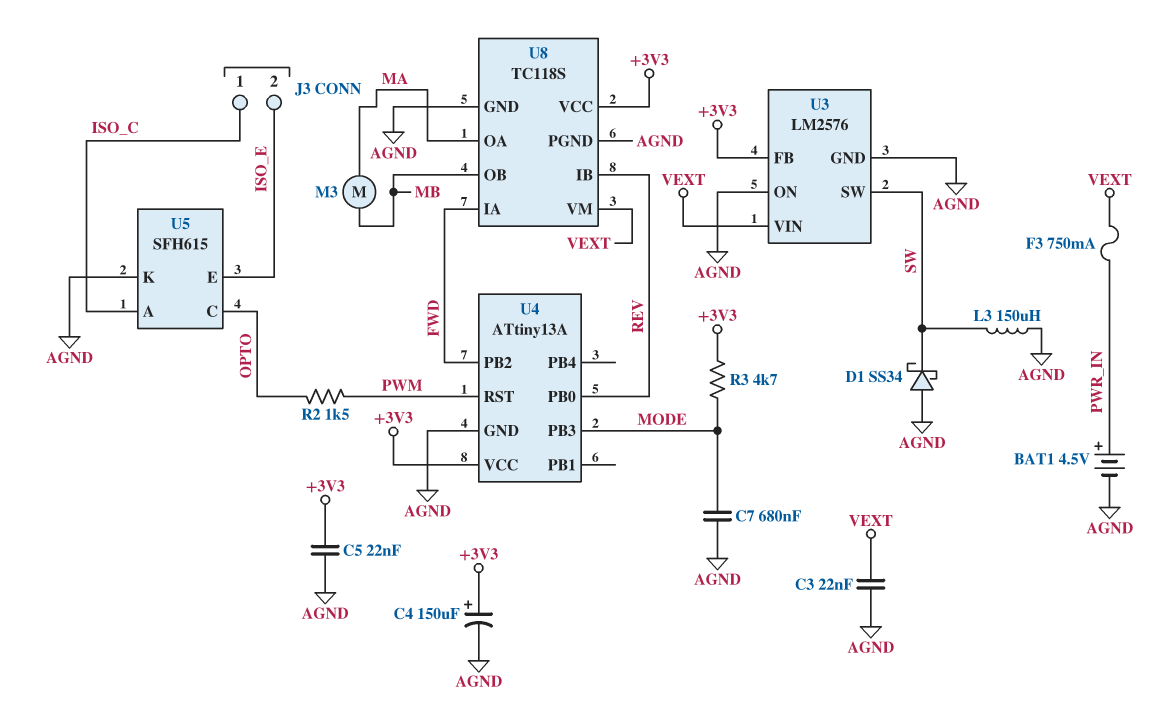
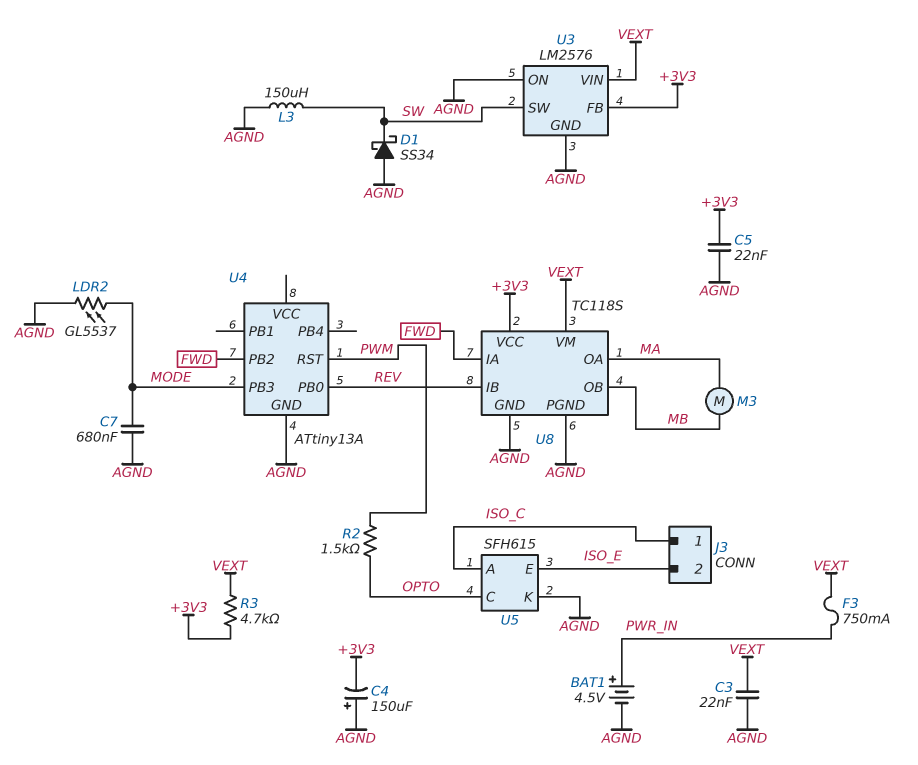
C4: 150uF (plus +3V3, minus AGND) -> 150uF (plus AGND, minus +3V3)
LDR2: none -> GL5537 (AGND, MODE)
R3: 4.7k (+3V3, MODE) -> 4.7k (+3V3, VEXT)
U4 pin VCC: +3V3 -> none

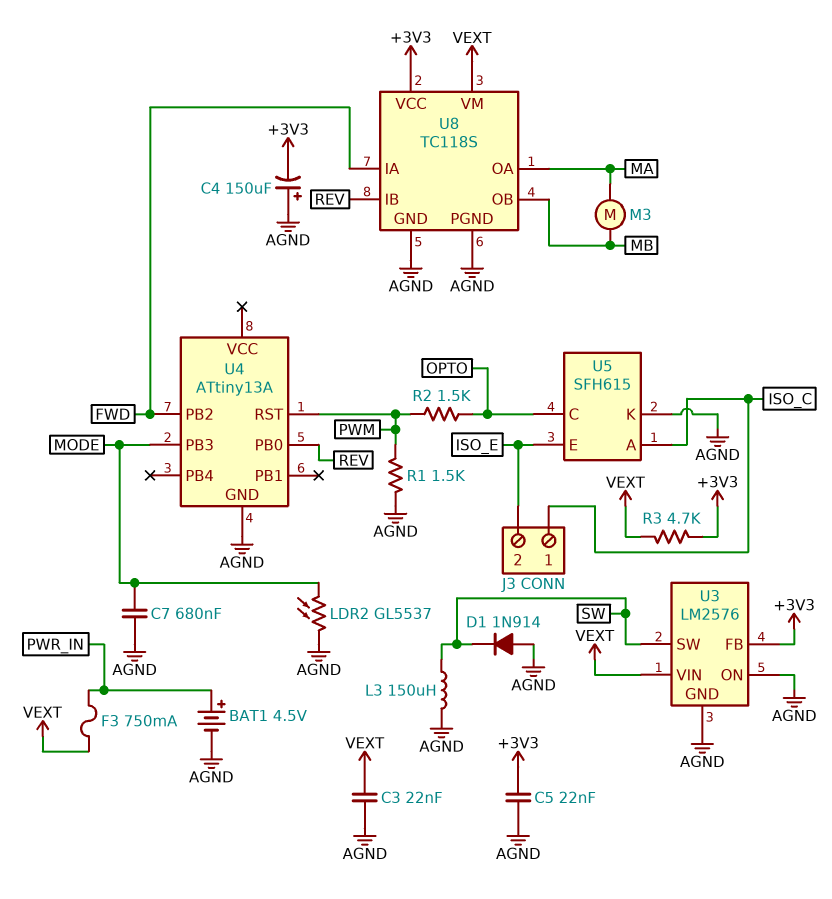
D1: schottky SS34 (A AGND, K SW) -> diode 1N914 (A AGND, K SW)
R1: none -> 1.5k (AGND, PWM)

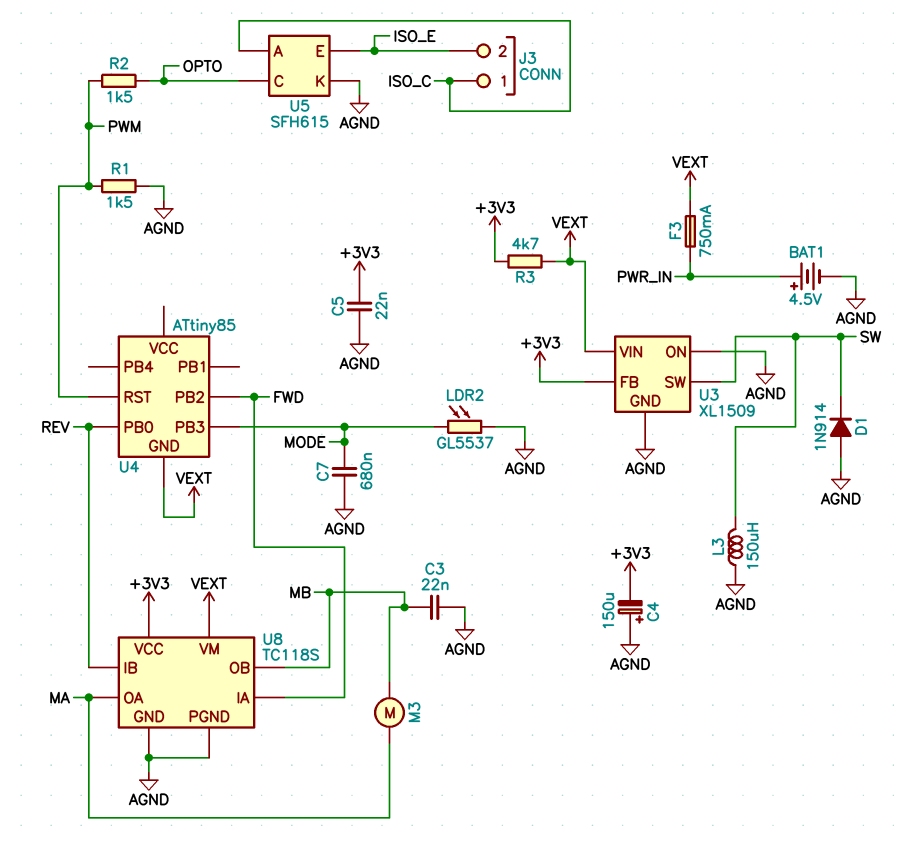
C3: 22nF (AGND, VEXT) -> 22nF (AGND, MB)
U3: LM2576 -> XL1509
U4: ATtiny13A -> ATtiny85
U4 pin GND: AGND -> VEXT

